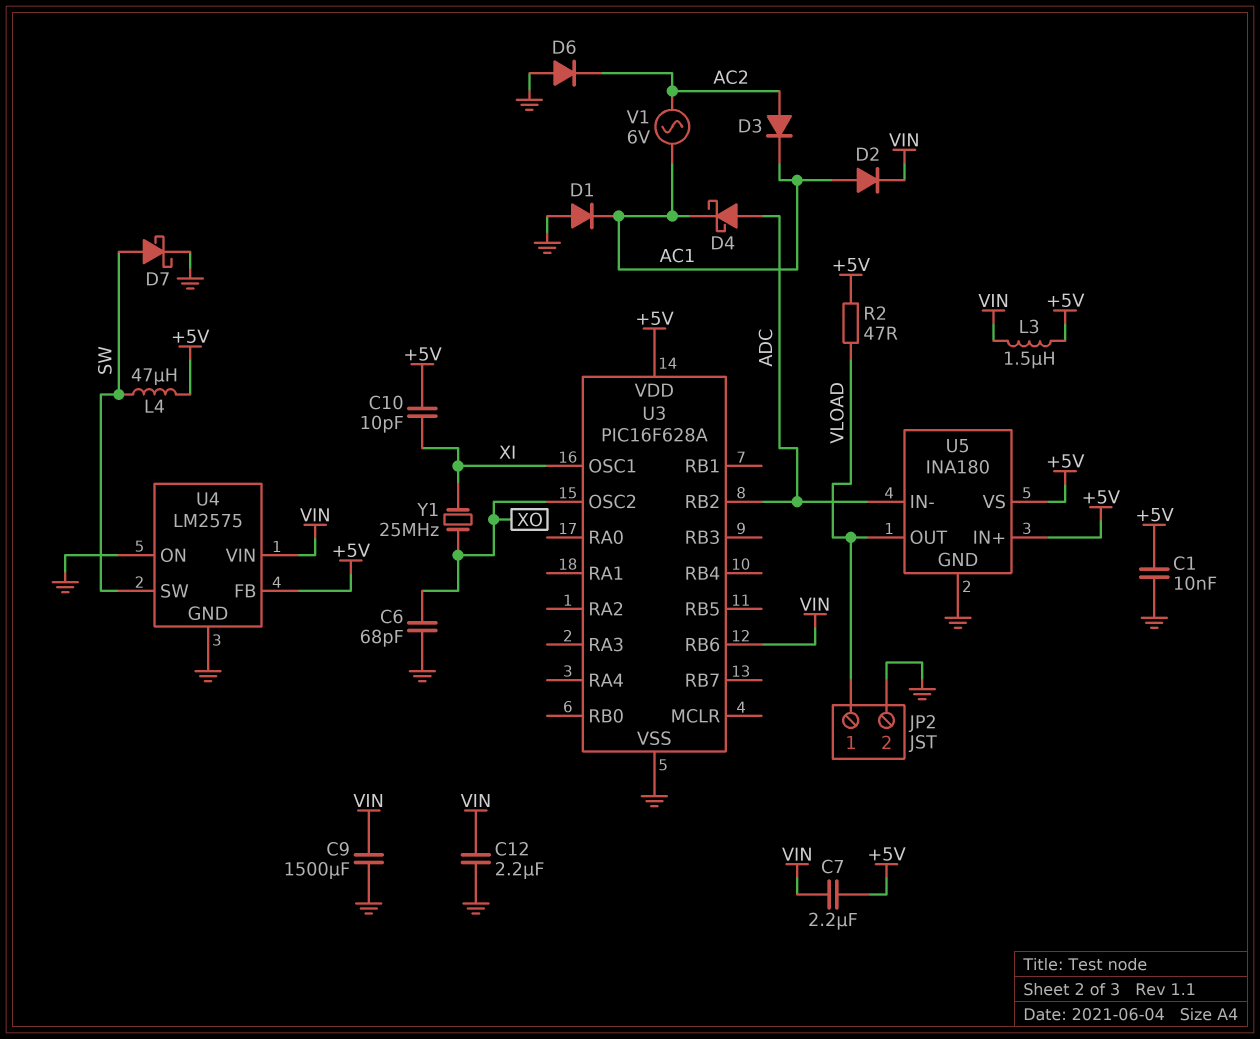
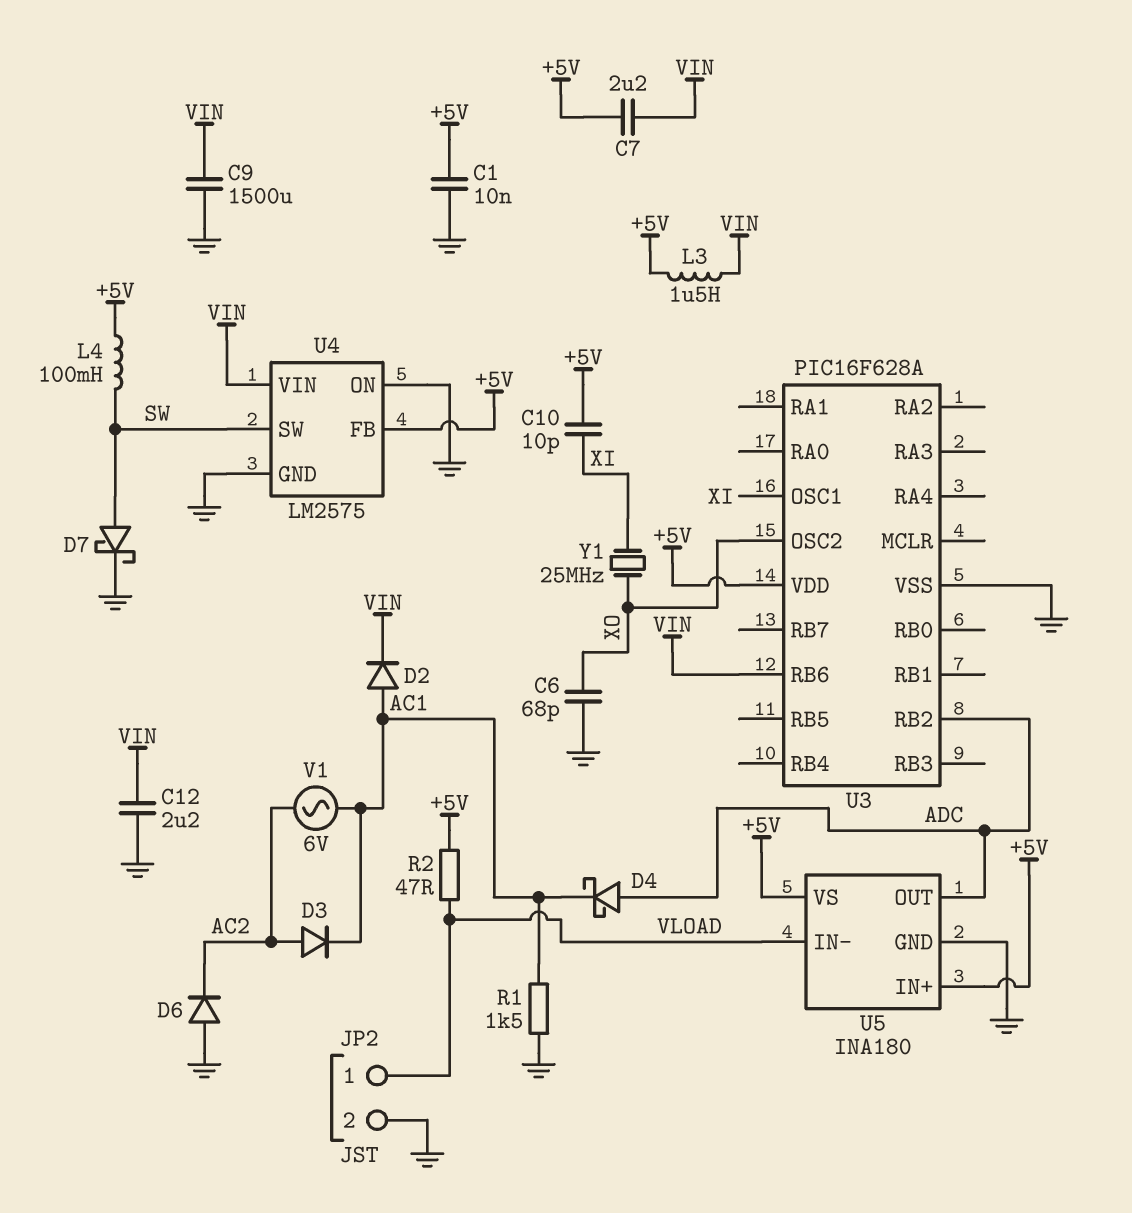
D1: diode (A GND, K AC1) -> none
L4: 47uH (+5V, SW) -> 100mH (+5V, SW)
R1: none -> 1.5k (AC1, GND)
U5 pin IN-: ADC -> VLOAD
U5 pin OUT: VLOAD -> ADC

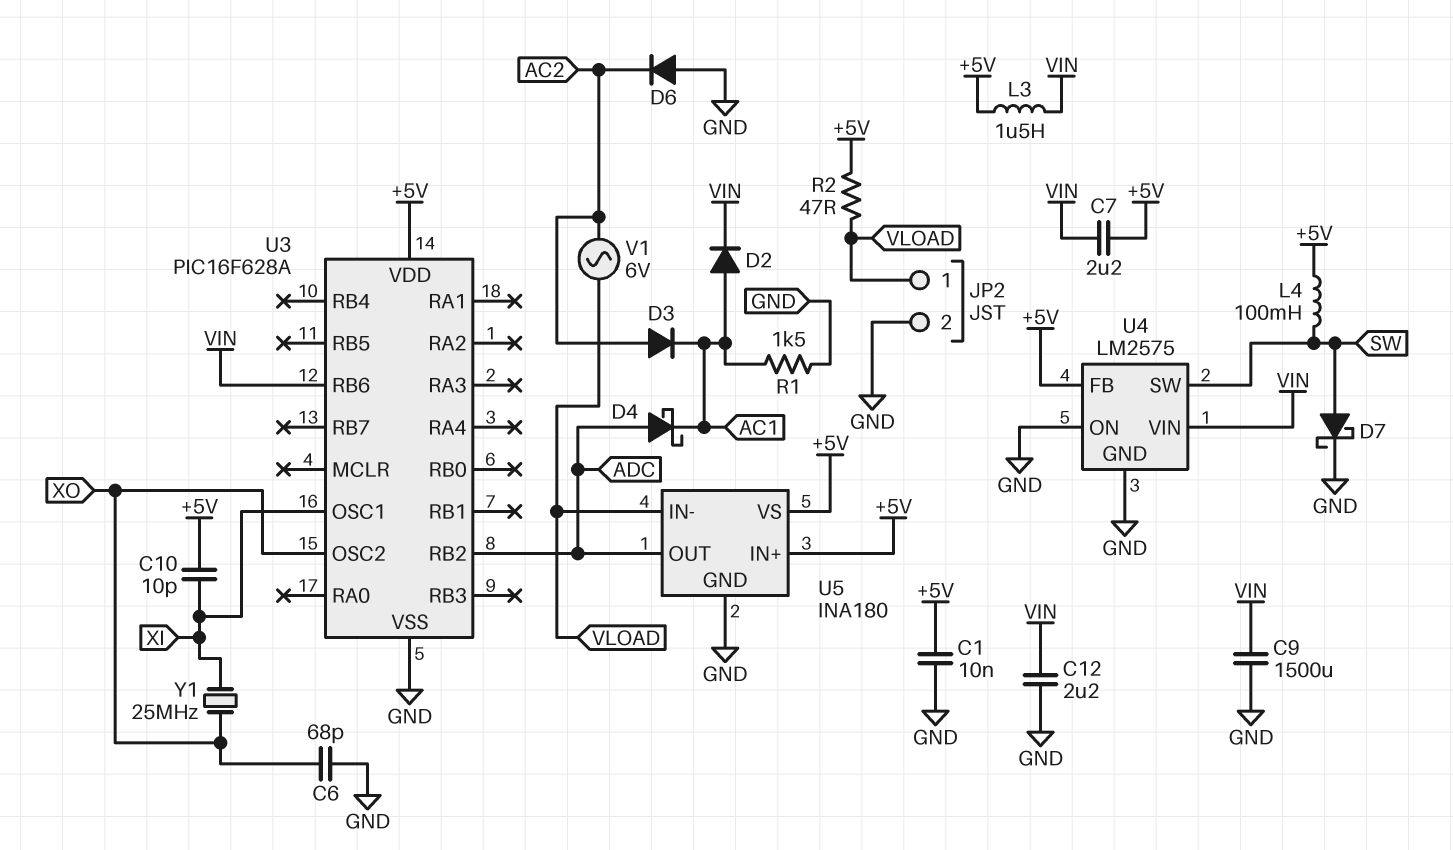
V1: AC 6V (AC1, AC2) -> AC 6V (AC2, VLOAD)

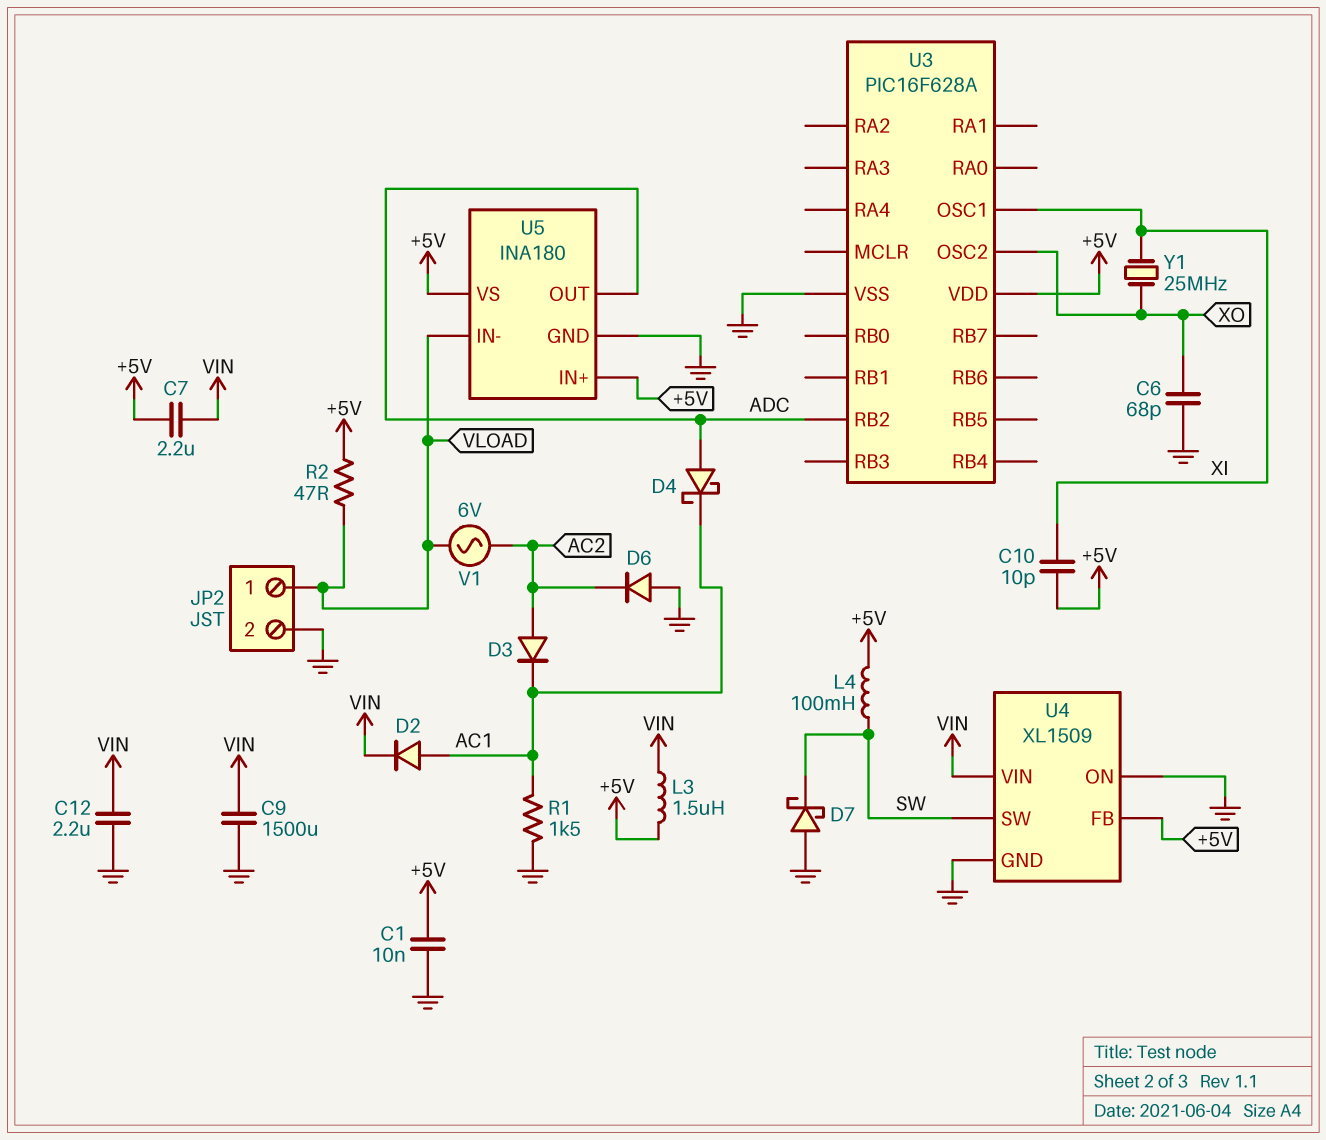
D7: schottky (A SW, K GND) -> schottky (A GND, K SW)
U3 pin RB6: VIN -> none
U4: LM2575 -> XL1509

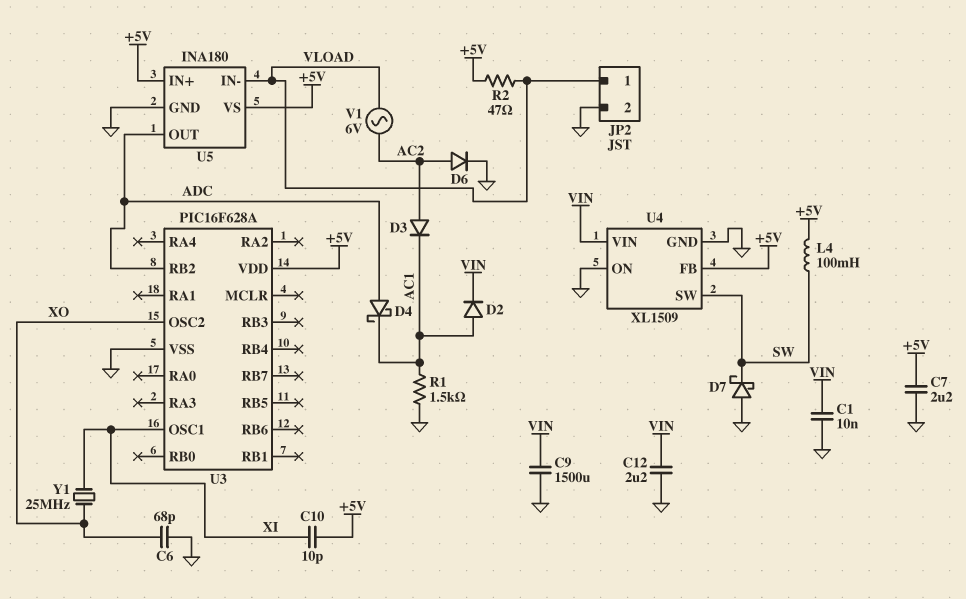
C1: 10nF (+5V, GND) -> 10nF (GND, VIN)
C7: 2.2uF (+5V, VIN) -> 2.2uF (+5V, GND)
D6: diode (A GND, K AC2) -> diode (A AC2, K GND)
L3: 1.5uH (+5V, VIN) -> none

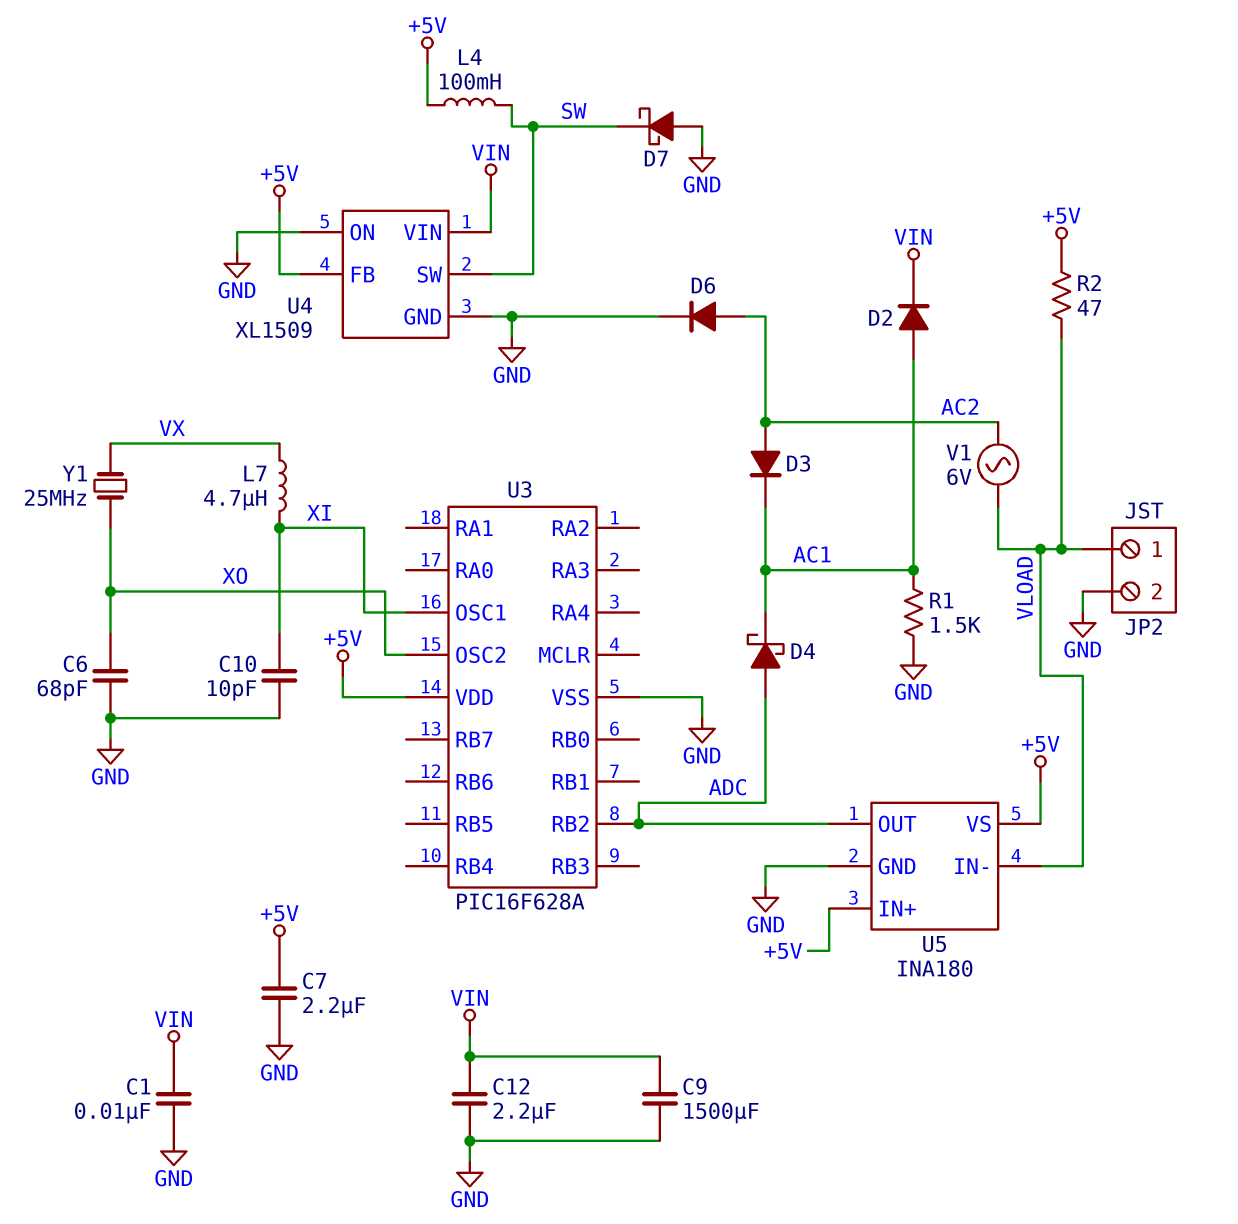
C10: 10pF (+5V, XI) -> 10pF (GND, XI)
L7: none -> 4.7uH (VX, XI)
Y1: 25MHz (XI, XO) -> 25MHz (VX, XO)

